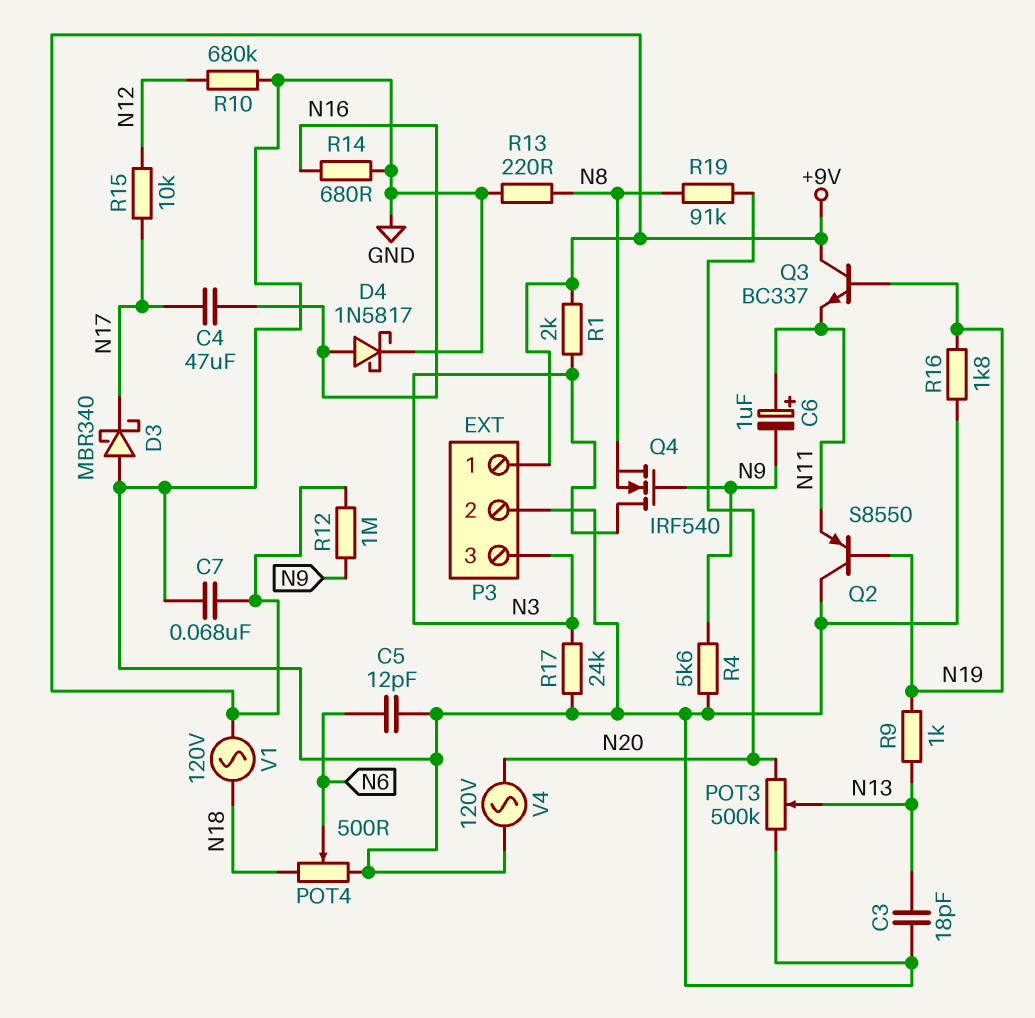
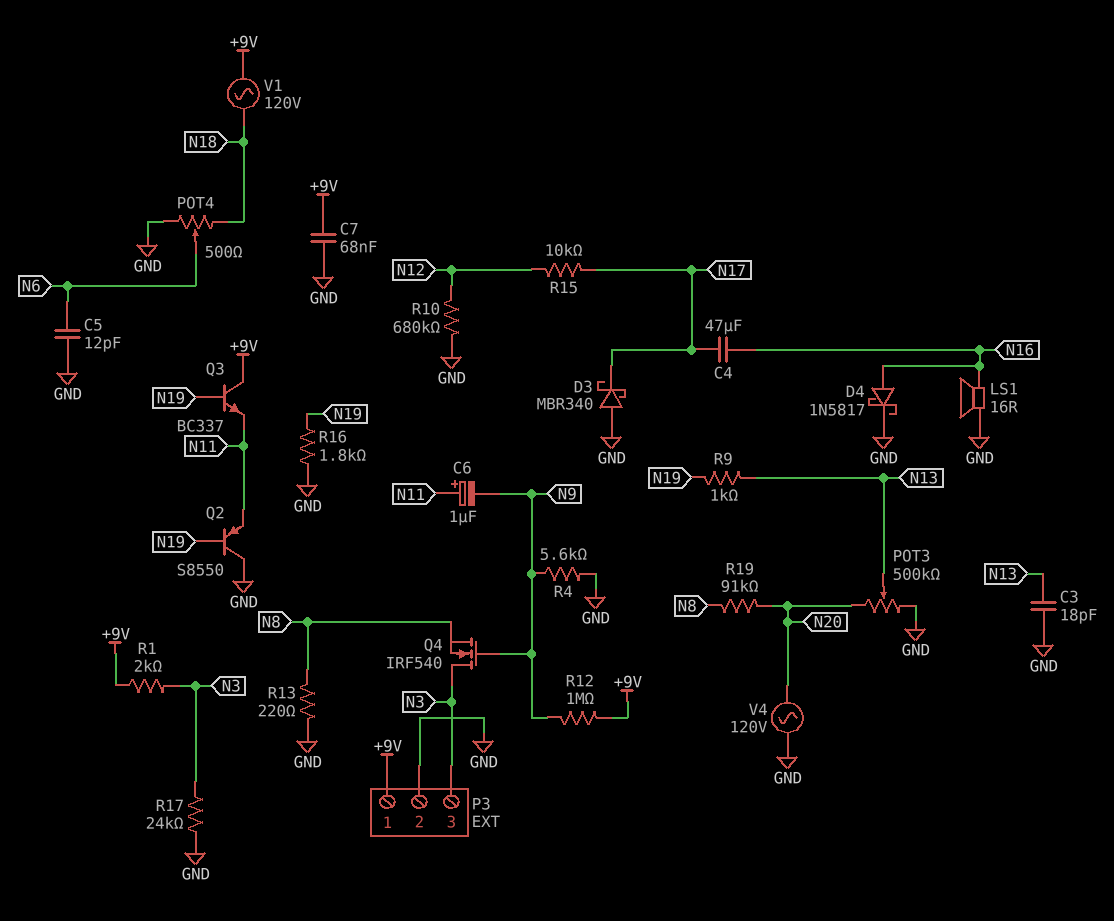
LS1: none -> speaker 16R (GND, N16)
R14: 680 (GND, N16) -> none

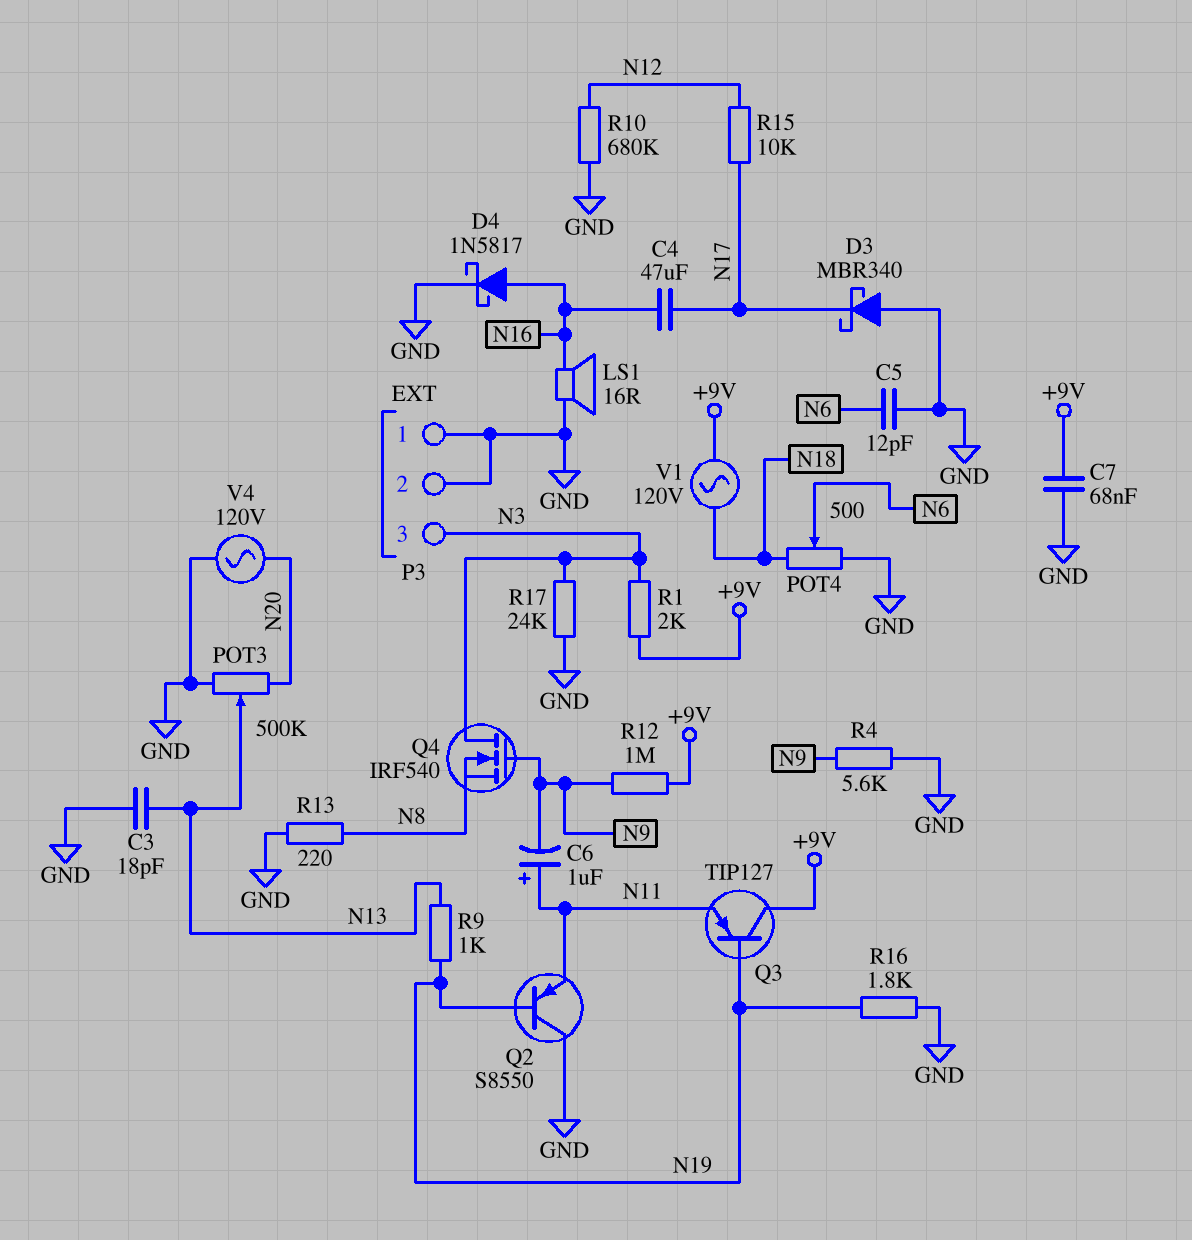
P3 pin 1: +9V -> GND
Q3: NPN BC337 (B N19, C +9V, E N11) -> PNP TIP127 (B N19, C +9V, E N11)
R19: 91k (N8, N20) -> none

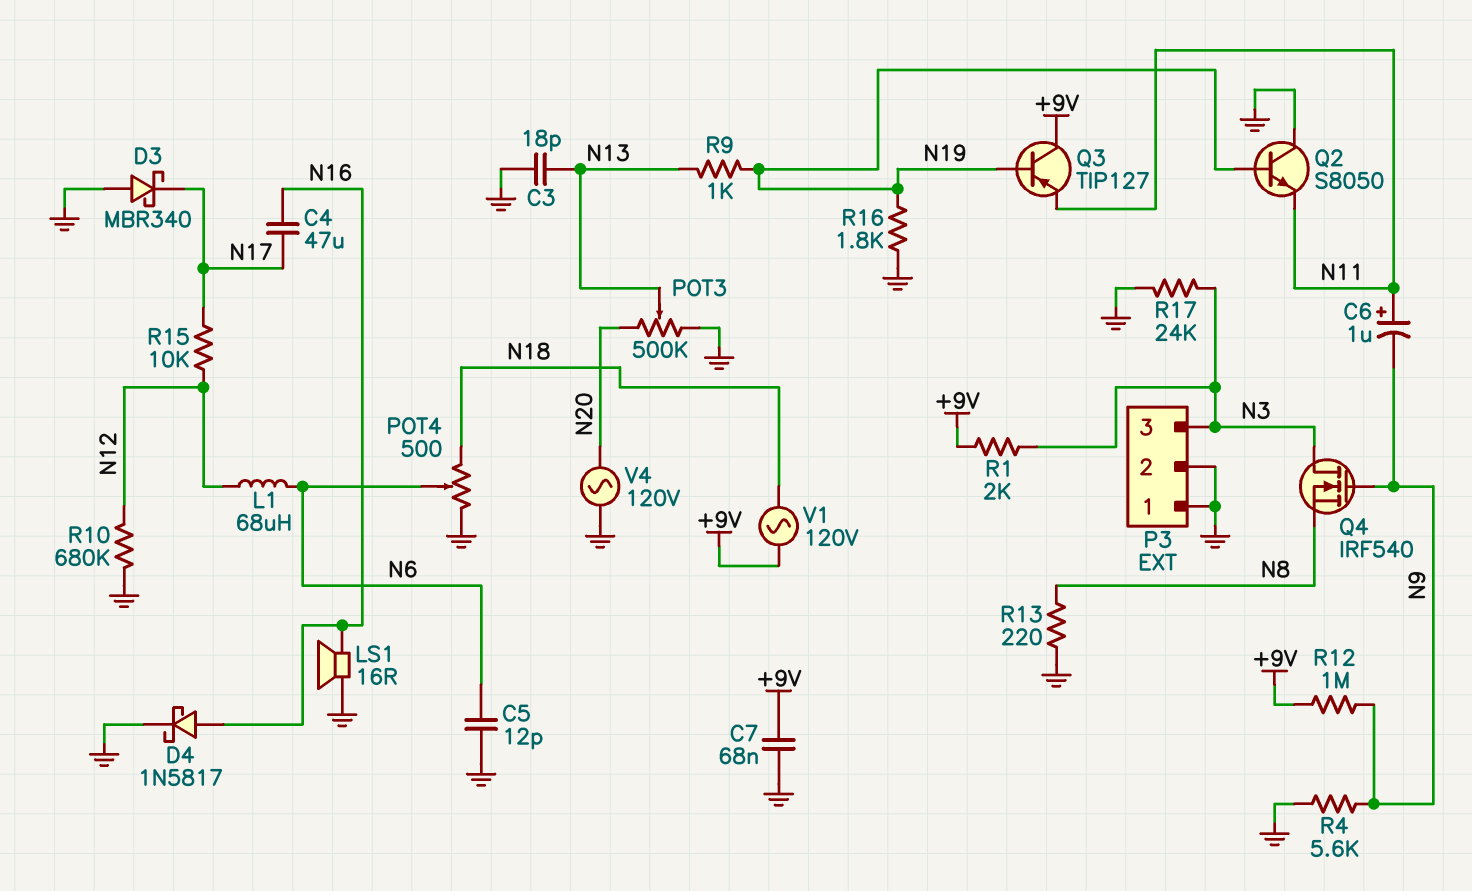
L1: none -> 68uH (N6, N12)
Q2: PNP S8550 (B N19, C GND, E N11) -> NPN S8050 (B N19, C GND, E N11)

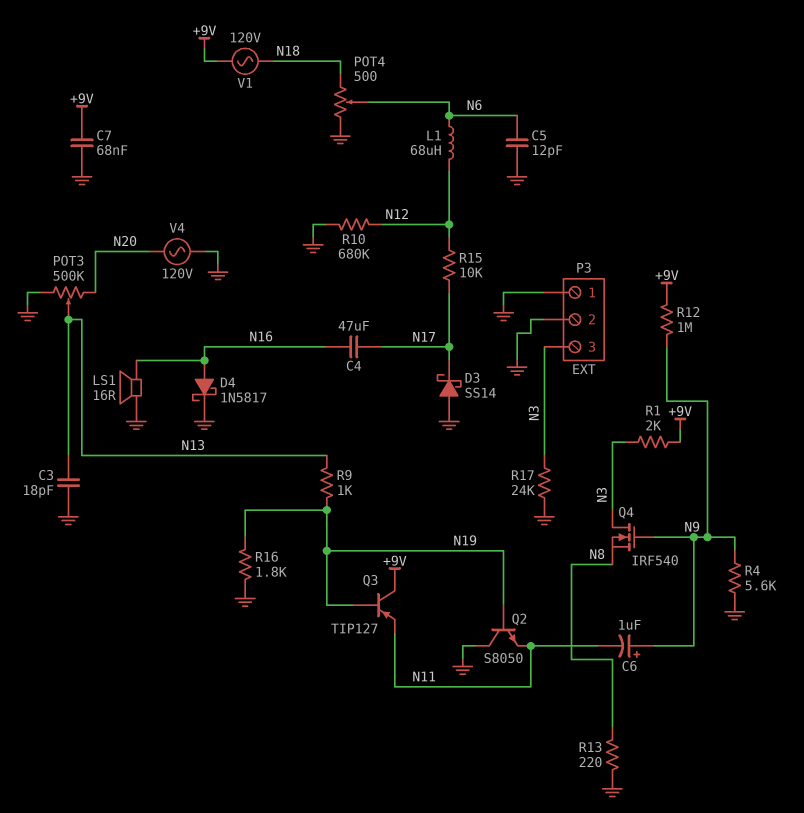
C6: 1uF (plus N11, minus N9) -> 1uF (plus N9, minus N11)
D3: schottky MBR340 (A GND, K N17) -> schottky SS14 (A GND, K N17)

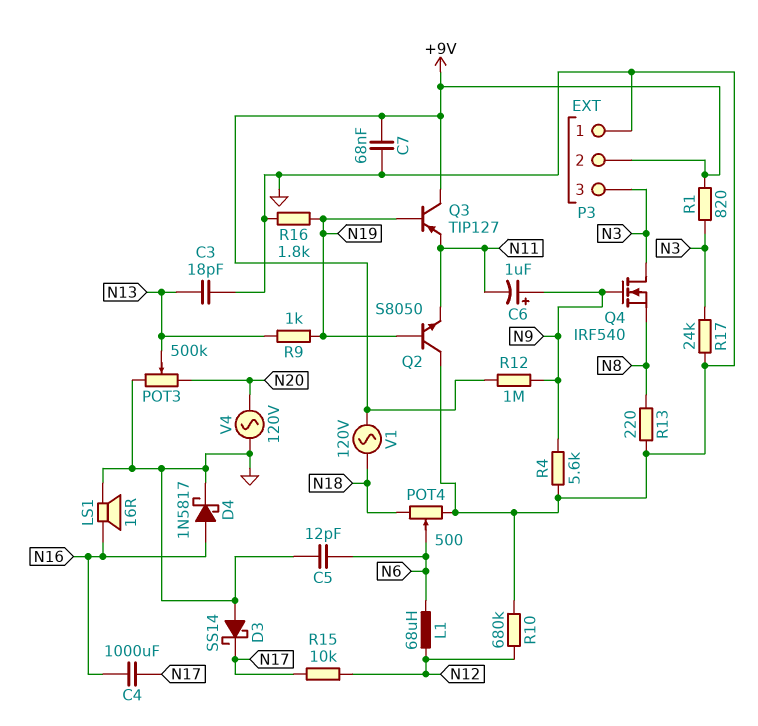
C4: 47uF (N16, N17) -> 1000uF (N16, N17)
P3 pin 2: GND -> +9V
R1: 2k (+9V, N3) -> 820 (+9V, N3)

